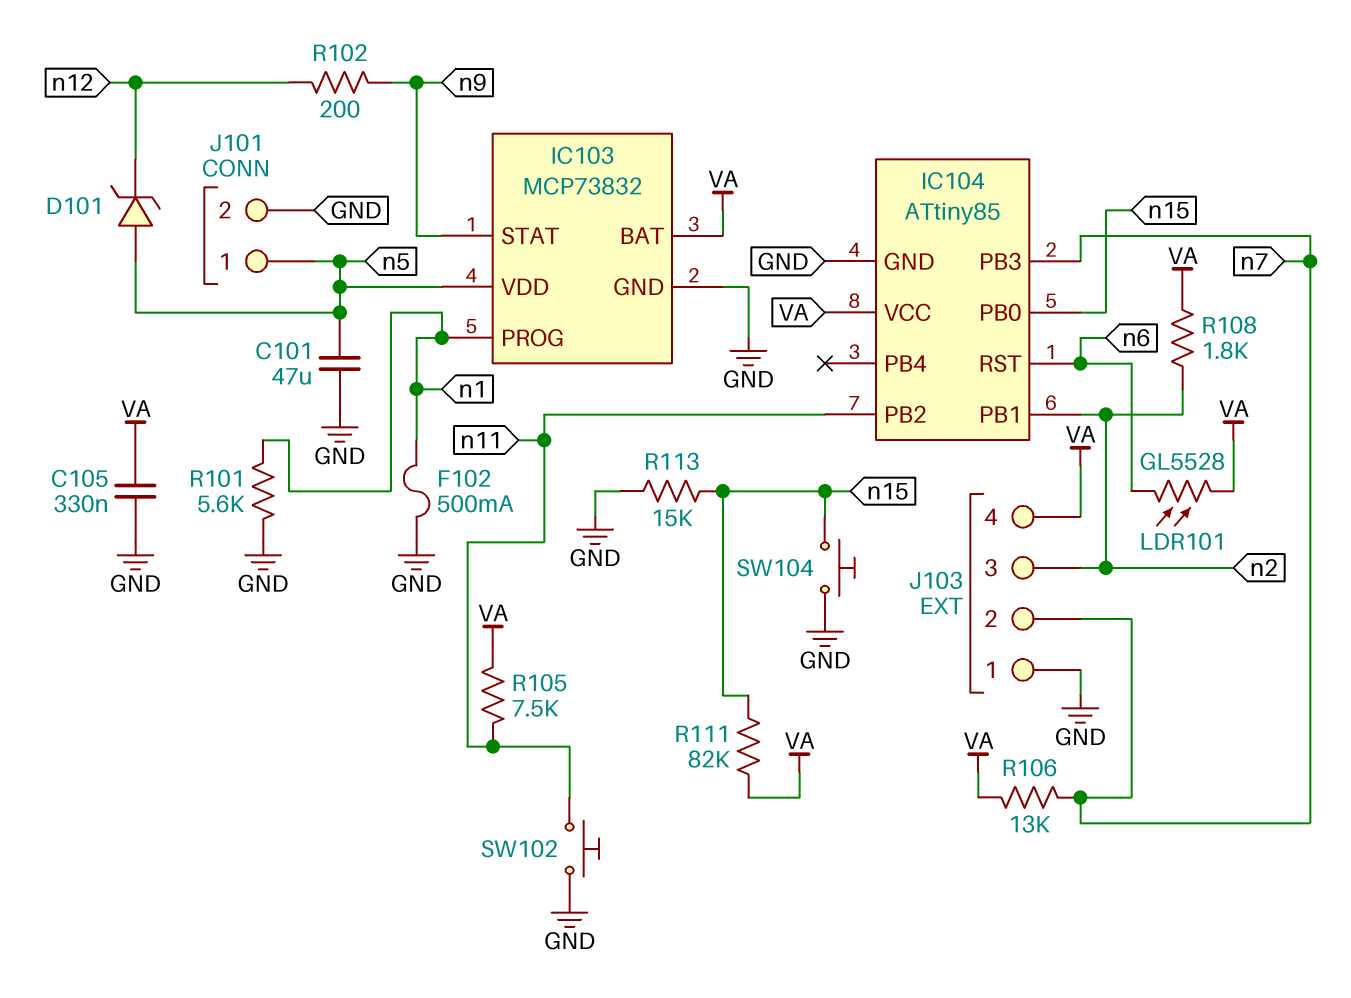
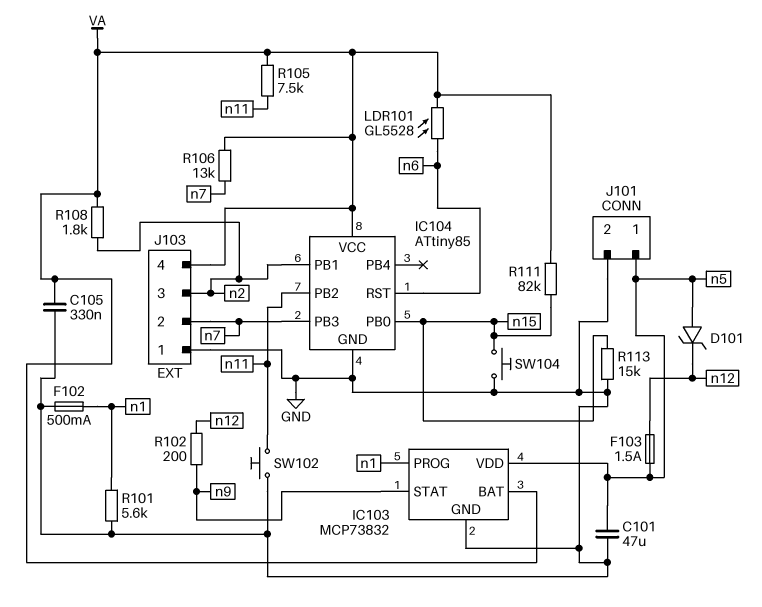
F103: none -> 1.5A (n5, n12)

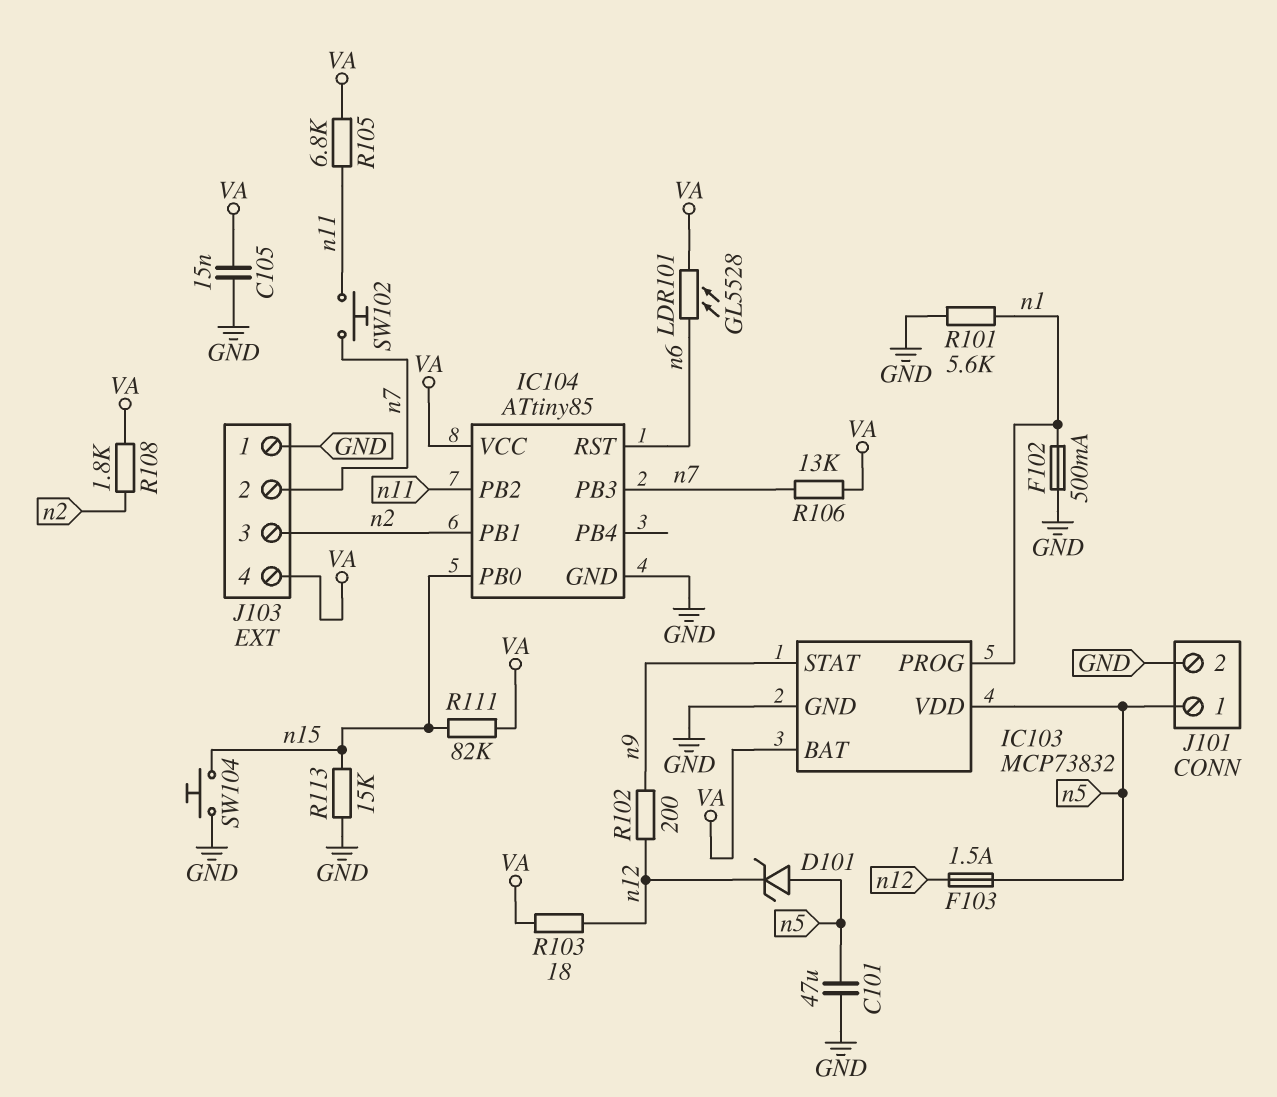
C105: 330nF (GND, VA) -> 15nF (GND, VA)
R103: none -> 18 (VA, n12)
R105: 7.5k (VA, n11) -> 6.8k (VA, n11)
SW102: button (GND, n11) -> button (n7, n11)

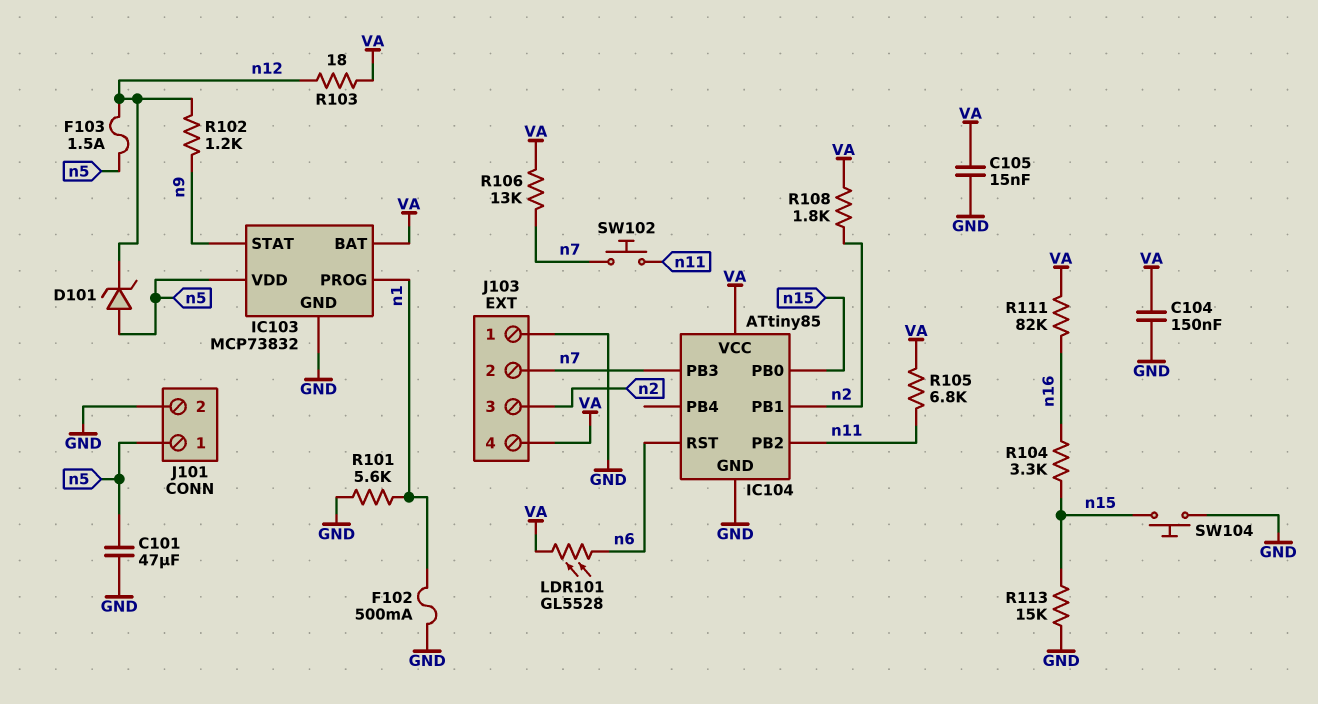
C104: none -> 150nF (GND, VA)
R102: 200 (n9, n12) -> 1.2k (n9, n12)
R104: none -> 3.3k (n15, n16)
R111: 82k (VA, n15) -> 82k (VA, n16)

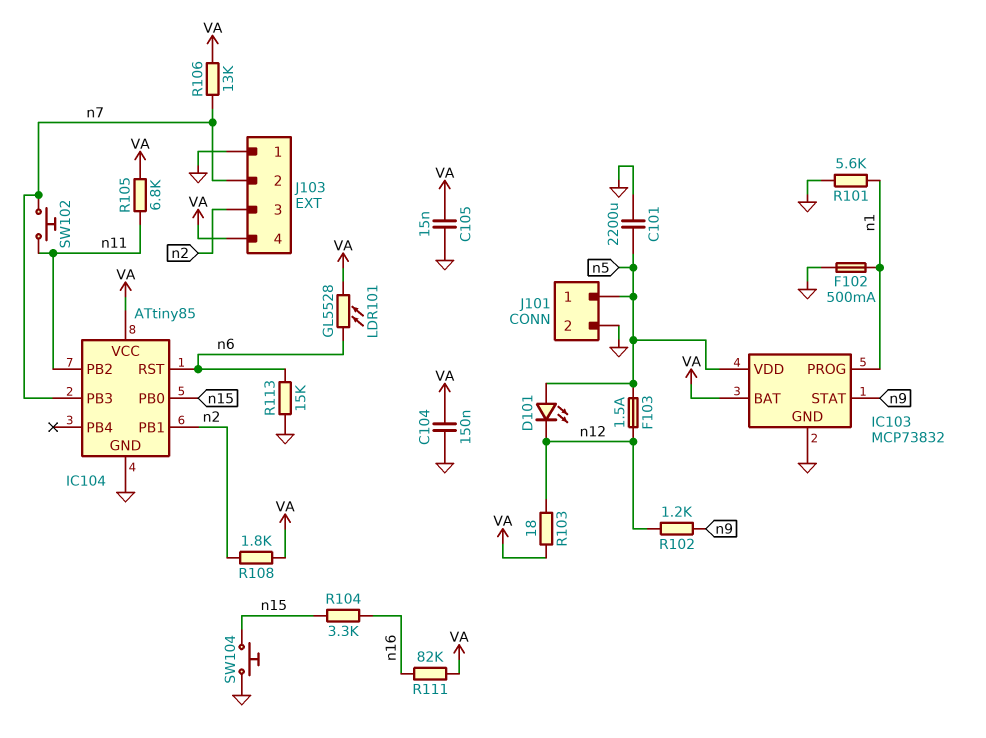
C101: 47uF (GND, n5) -> 2200uF (GND, n5)
D101: zener (A n5, K n12) -> LED (A n5, K n12)
R113: 15k (GND, n15) -> 15k (GND, n6)

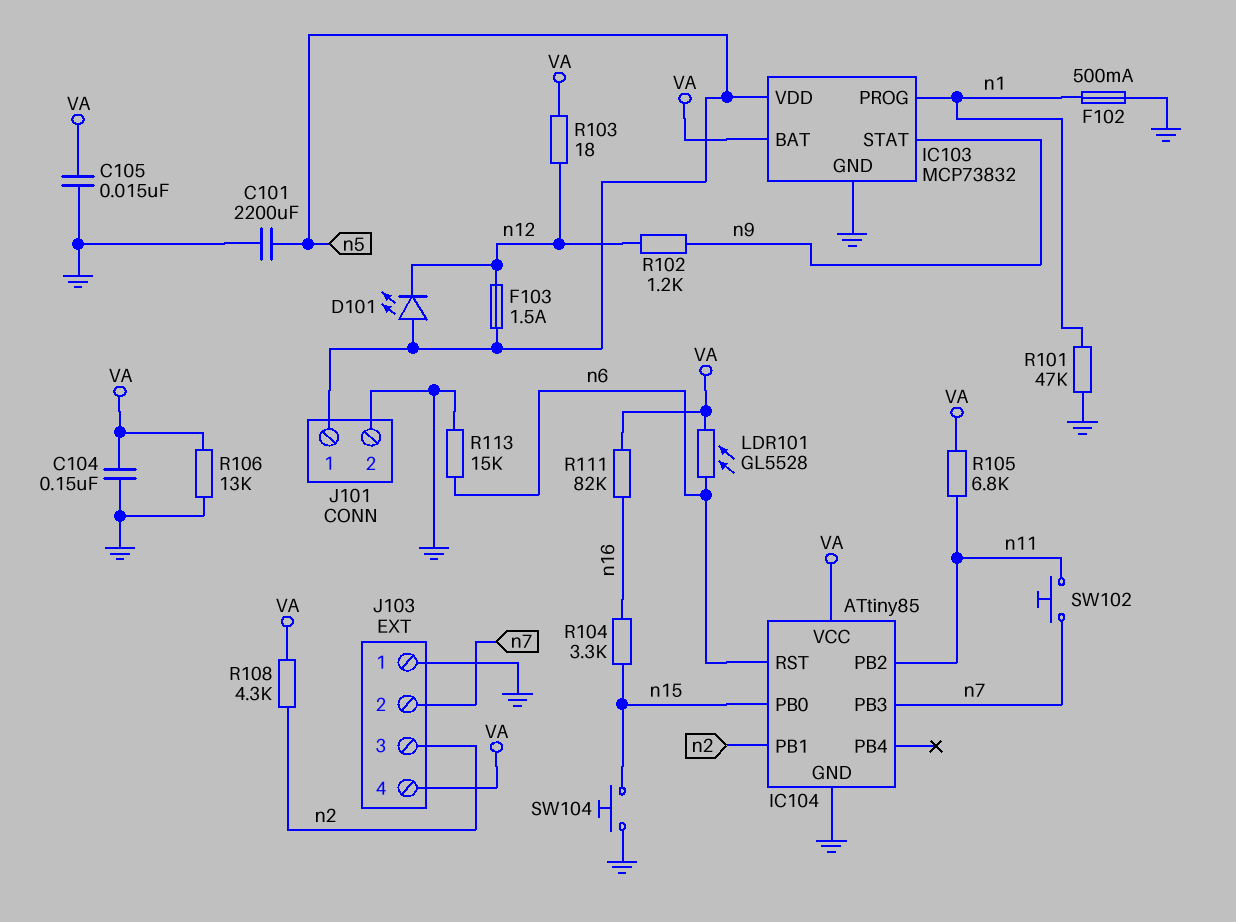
R101: 5.6k (GND, n1) -> 47k (GND, n1)
R106: 13k (VA, n7) -> 13k (GND, VA)
R108: 1.8k (VA, n2) -> 4.3k (VA, n2)

